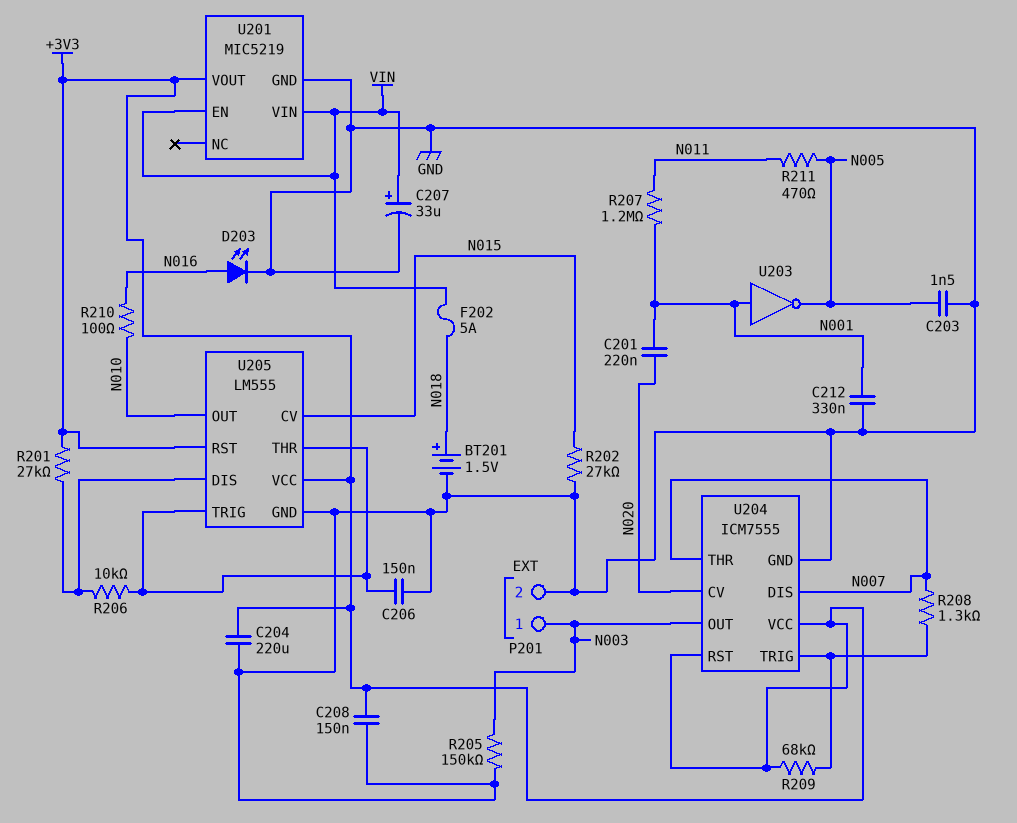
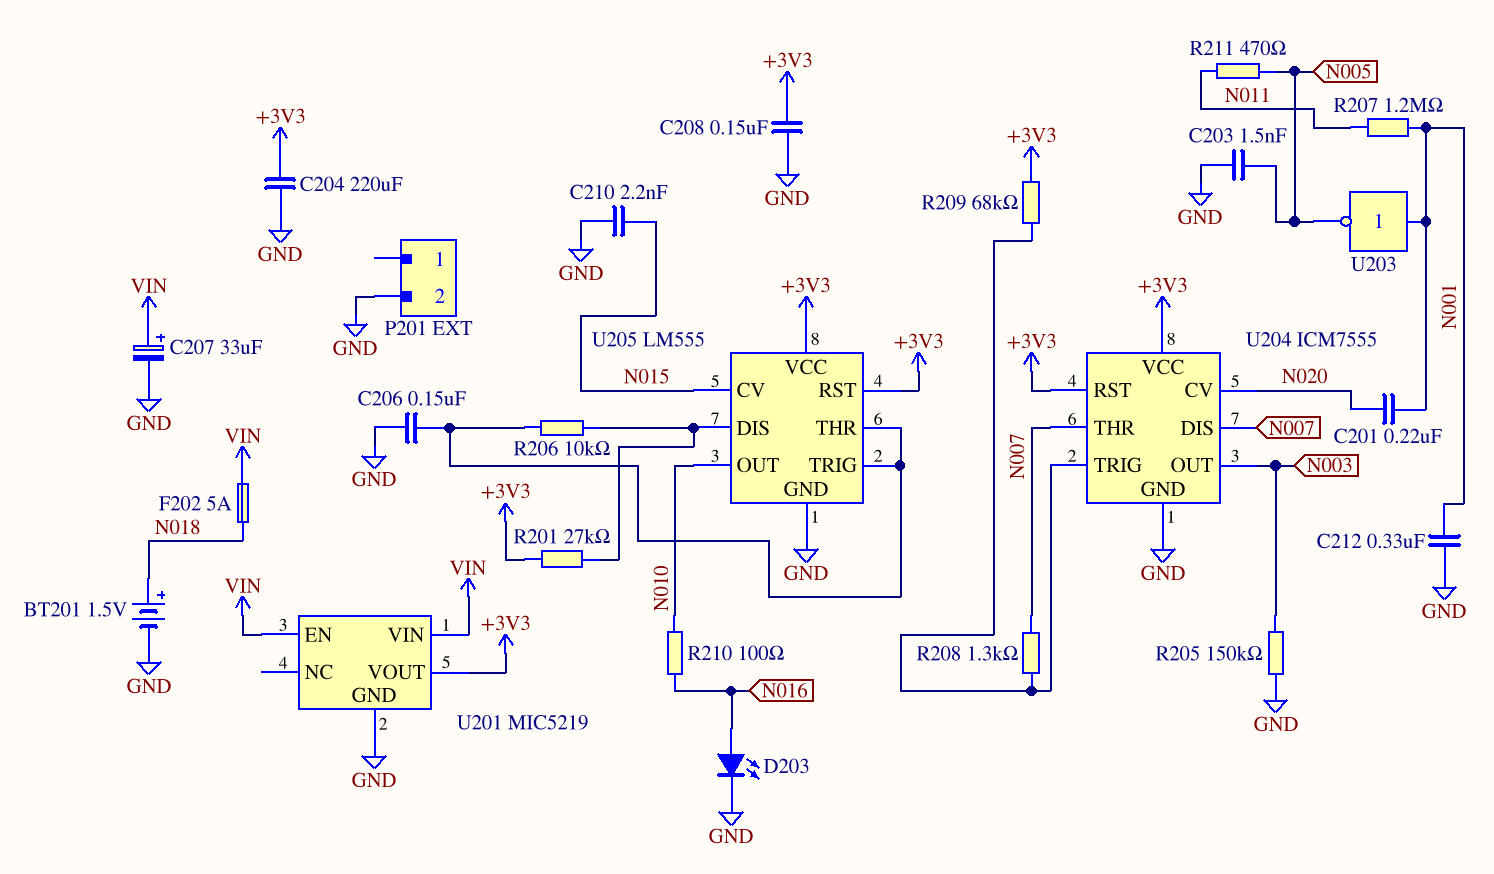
C210: none -> 2.2nF (GND, N015)
P201 pin 1: N003 -> none
R202: 27k (GND, N015) -> none

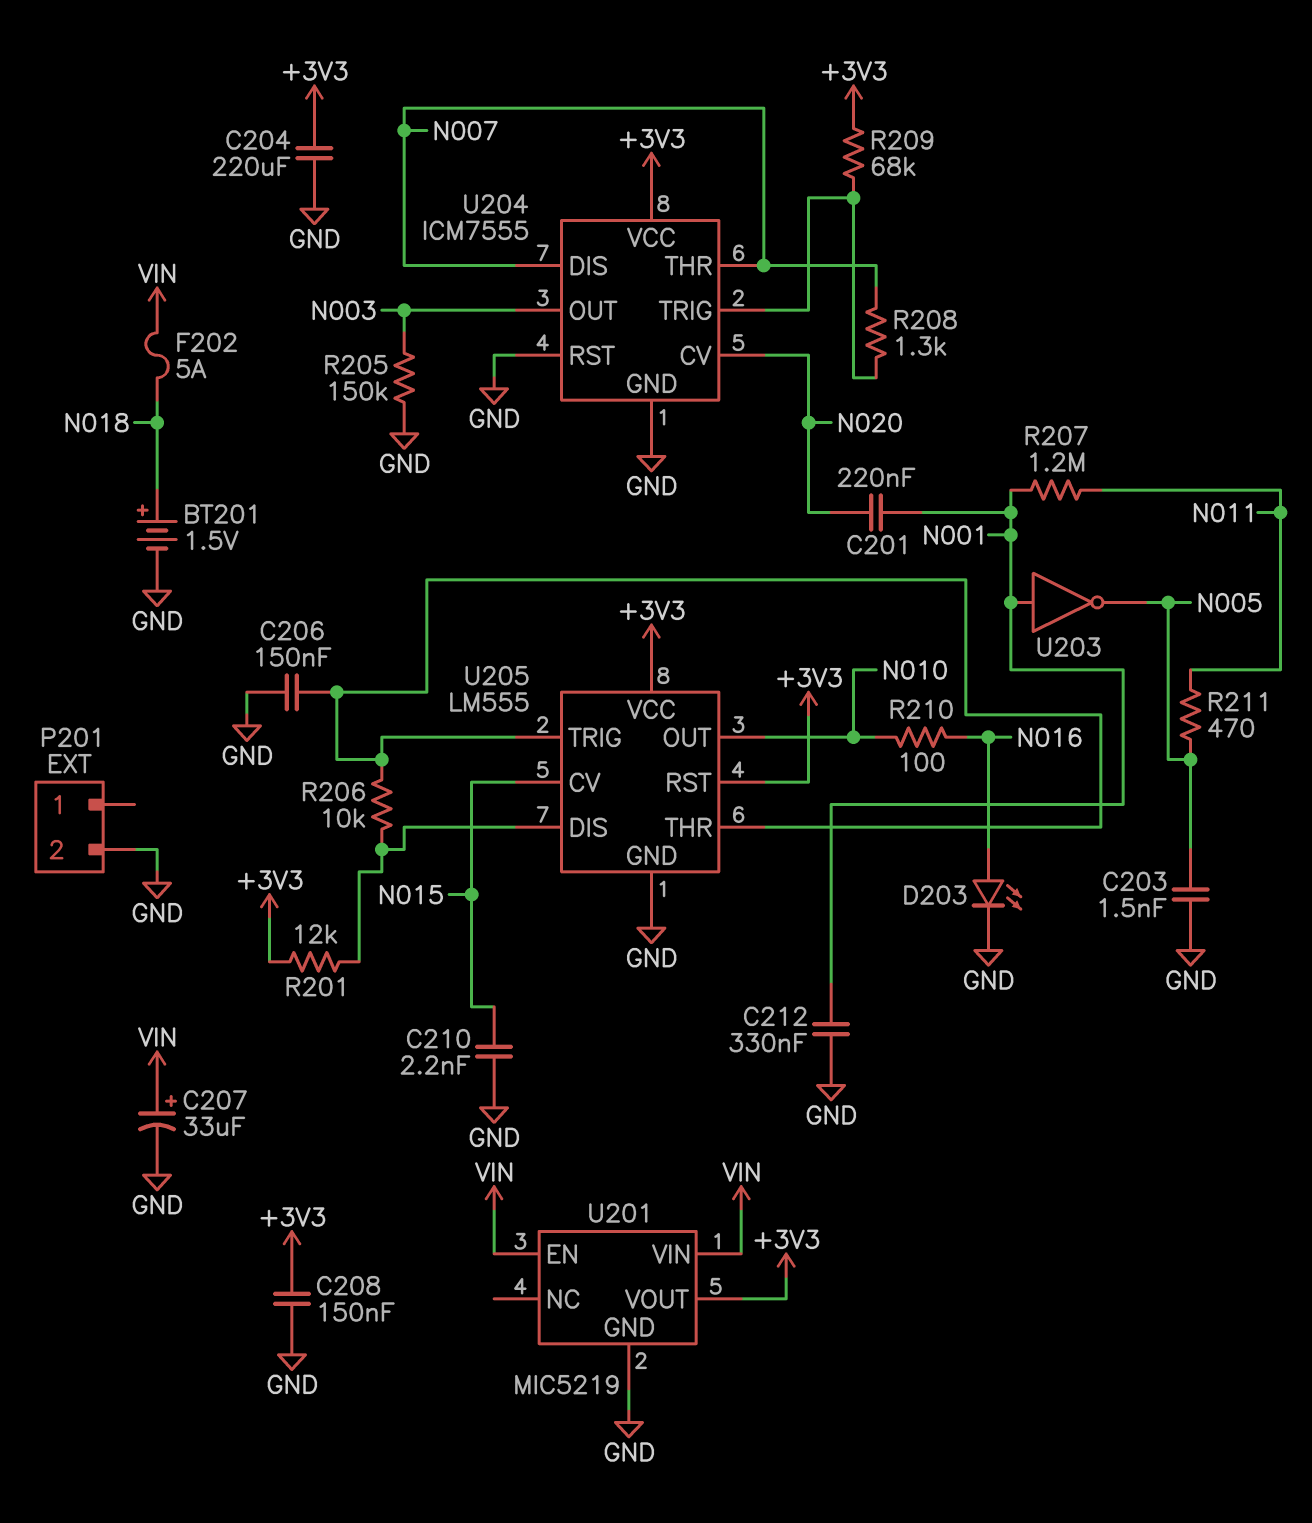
R201: 27k (+3V3, U205/DIS) -> 12k (+3V3, U205/DIS)
U204 pin RST: +3V3 -> GND

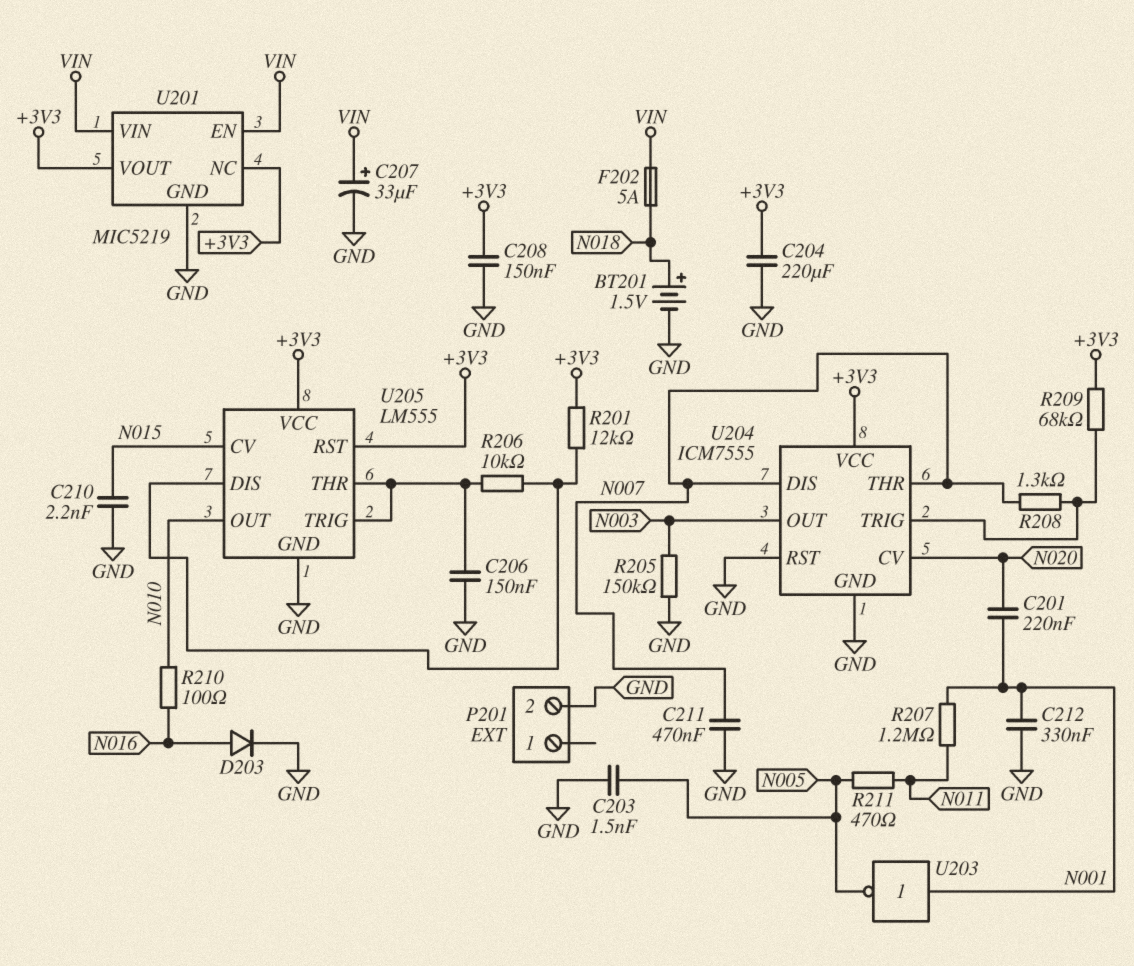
C211: none -> 470nF (GND, N007)
D203: LED (A N016, K GND) -> diode (A N016, K GND)
U201 pin NC: none -> +3V3

